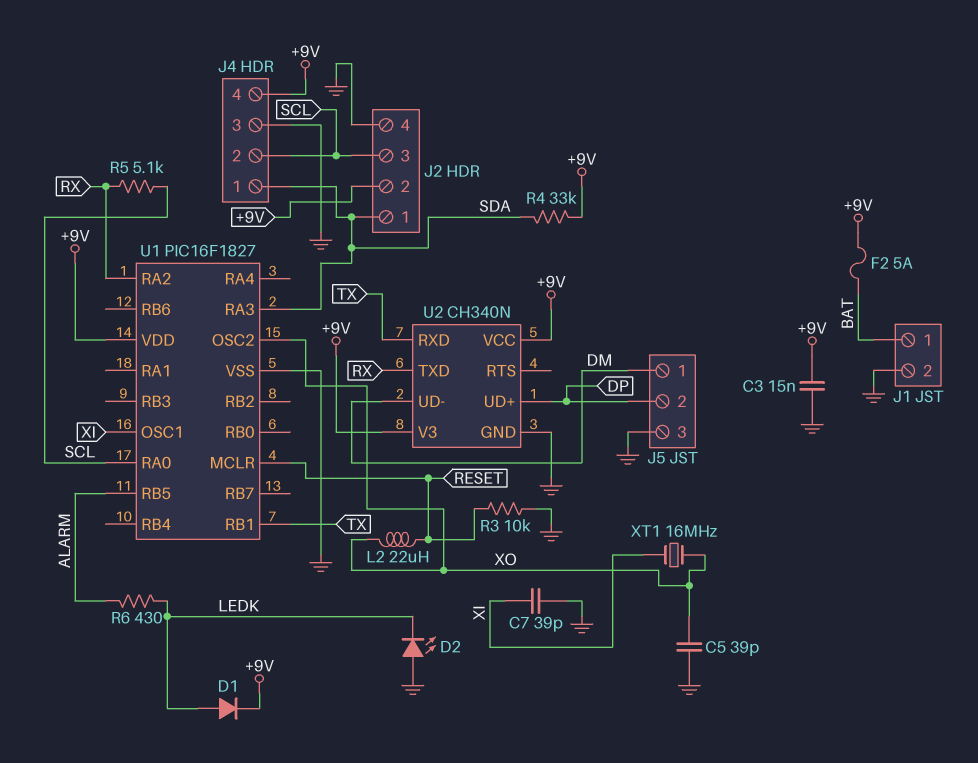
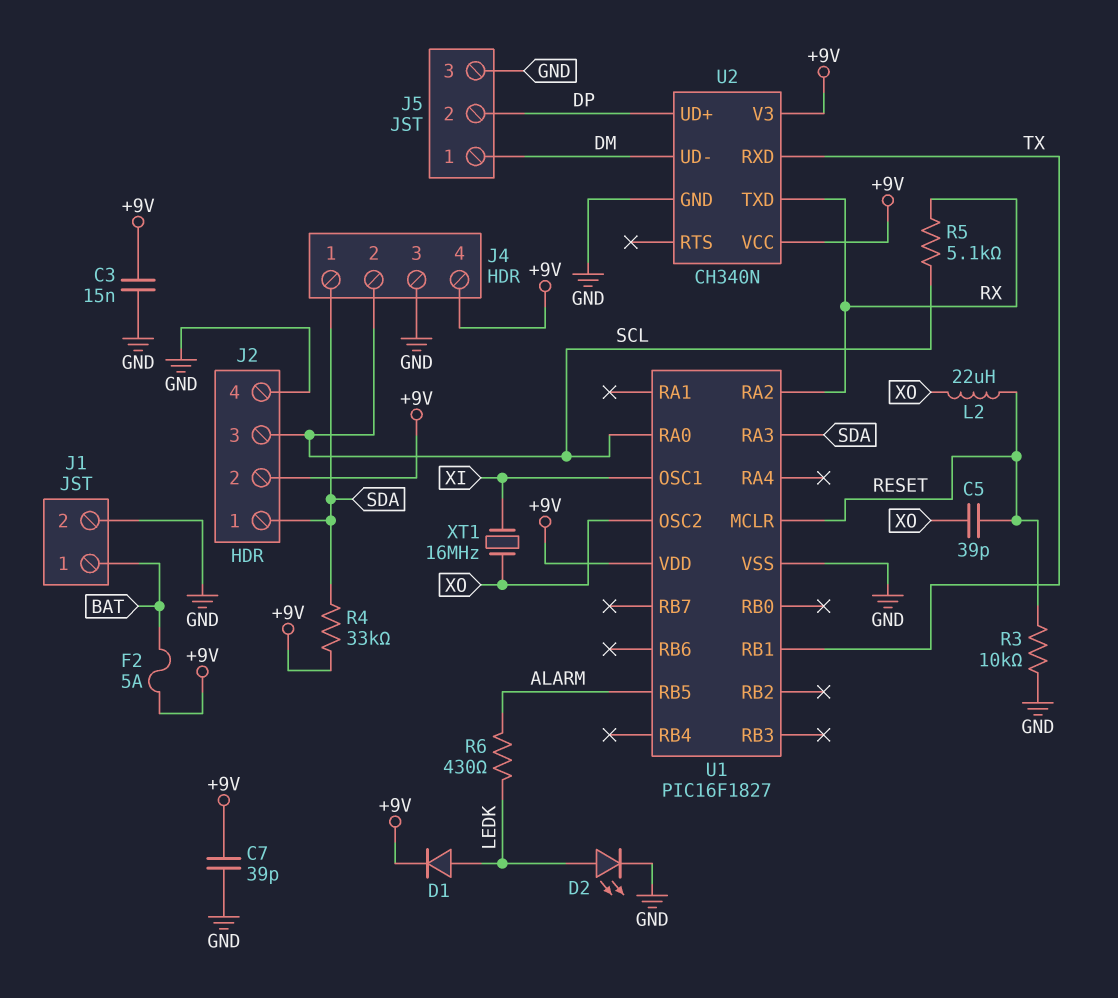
C5: 39pF (GND, XO) -> 39pF (RESET, XO)
C7: 39pF (GND, XI) -> 39pF (+9V, GND)
D2: LED (A GND, K LEDK) -> LED (A LEDK, K GND)

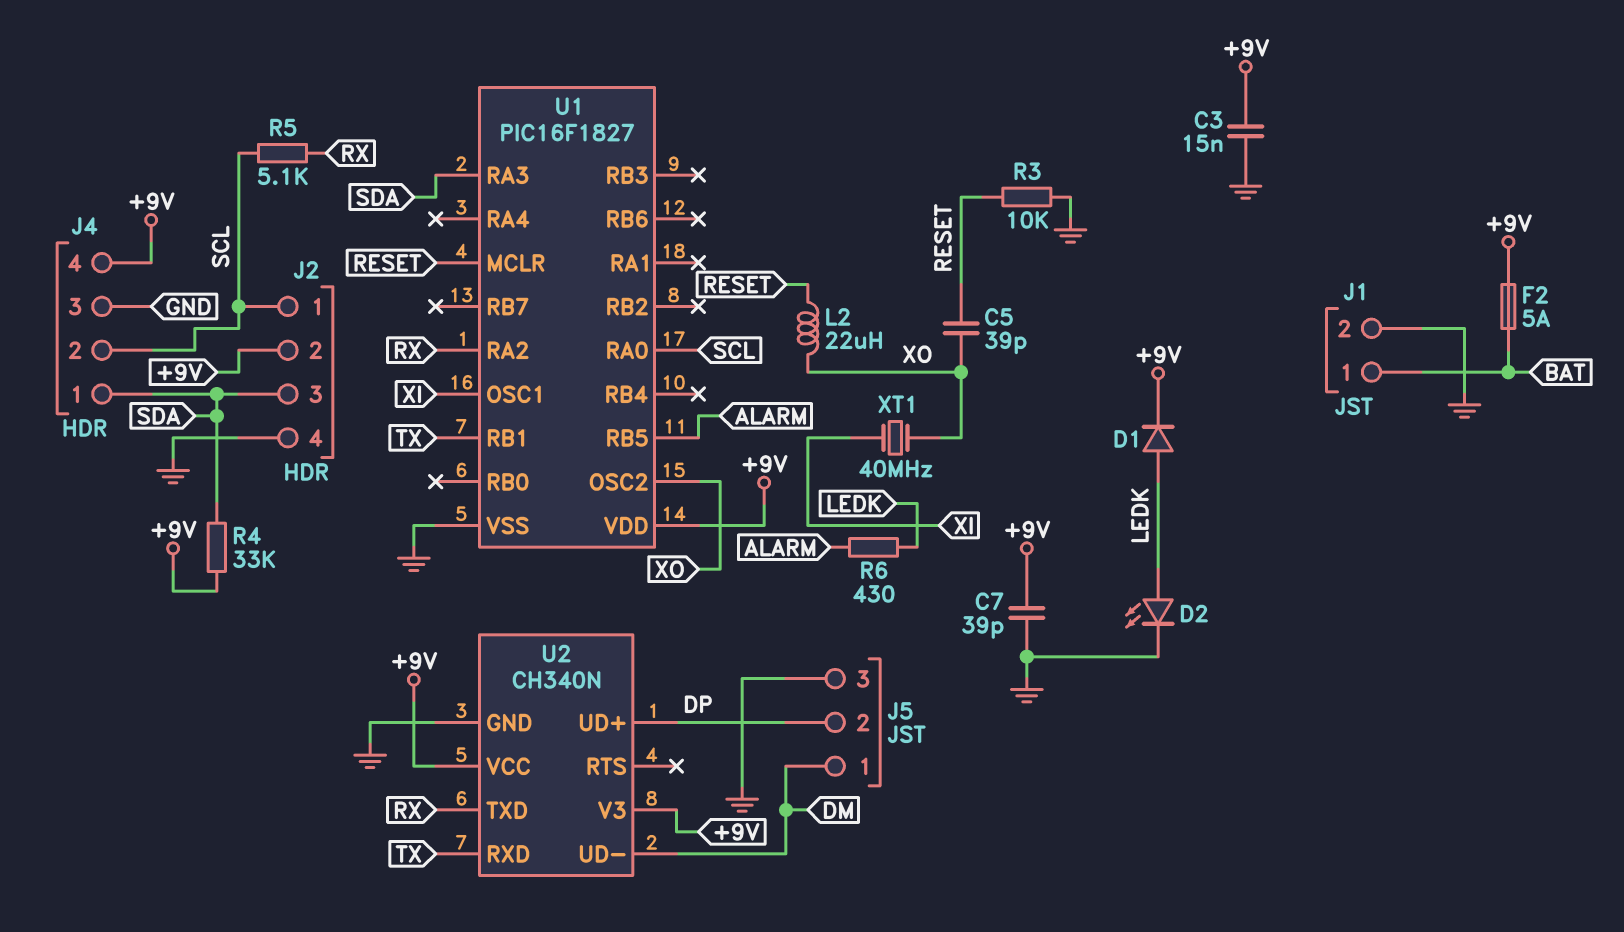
J2 pin 1: SDA -> SCL
J2 pin 3: SCL -> SDA
XT1: 16MHz (XI, XO) -> 40MHz (XI, XO)

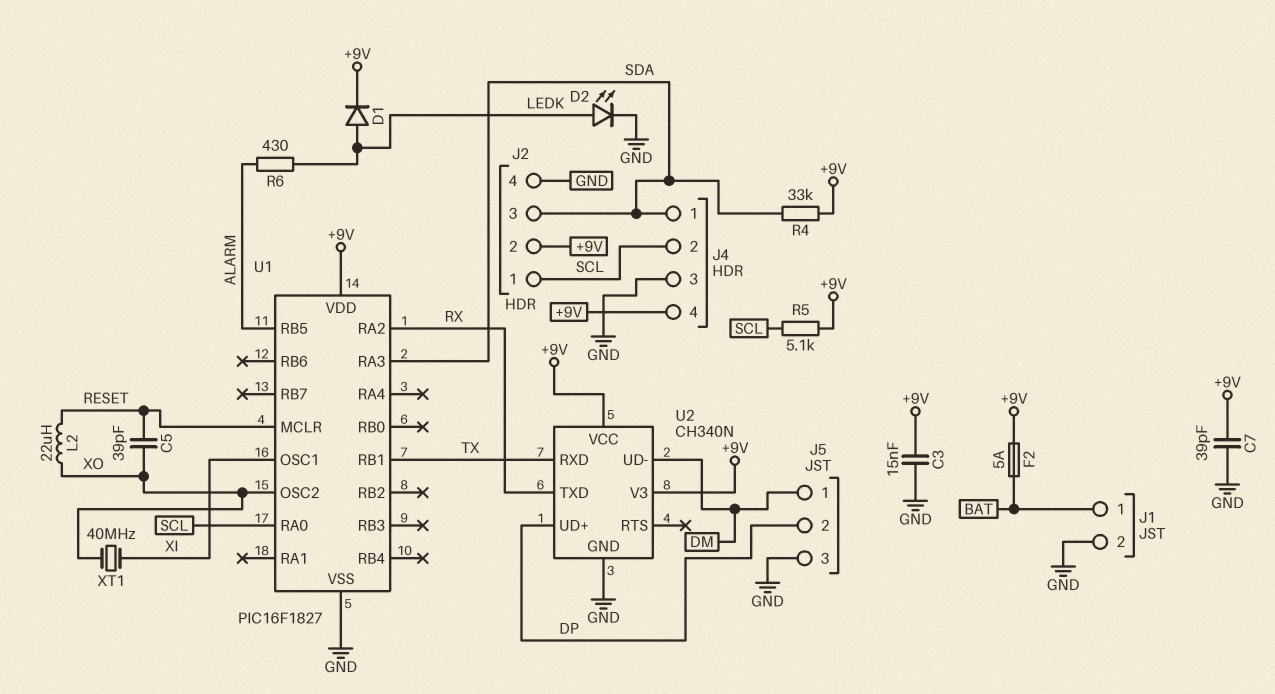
R3: 10k (GND, RESET) -> none
R5: 5.1k (RX, SCL) -> 5.1k (+9V, SCL)

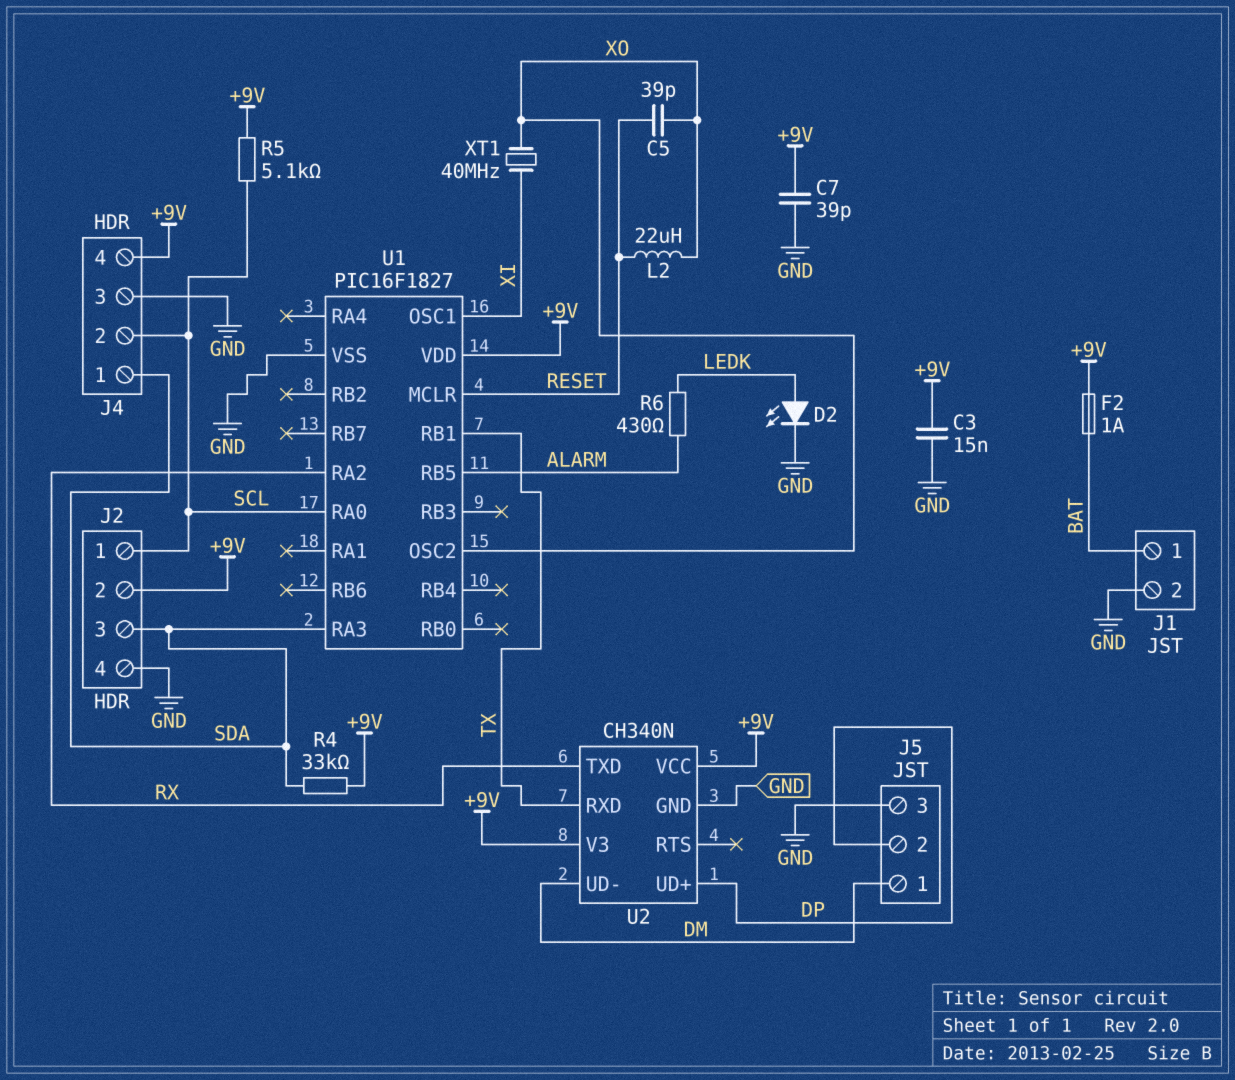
D1: diode (A LEDK, K +9V) -> none
F2: 5A (+9V, BAT) -> 1A (+9V, BAT)

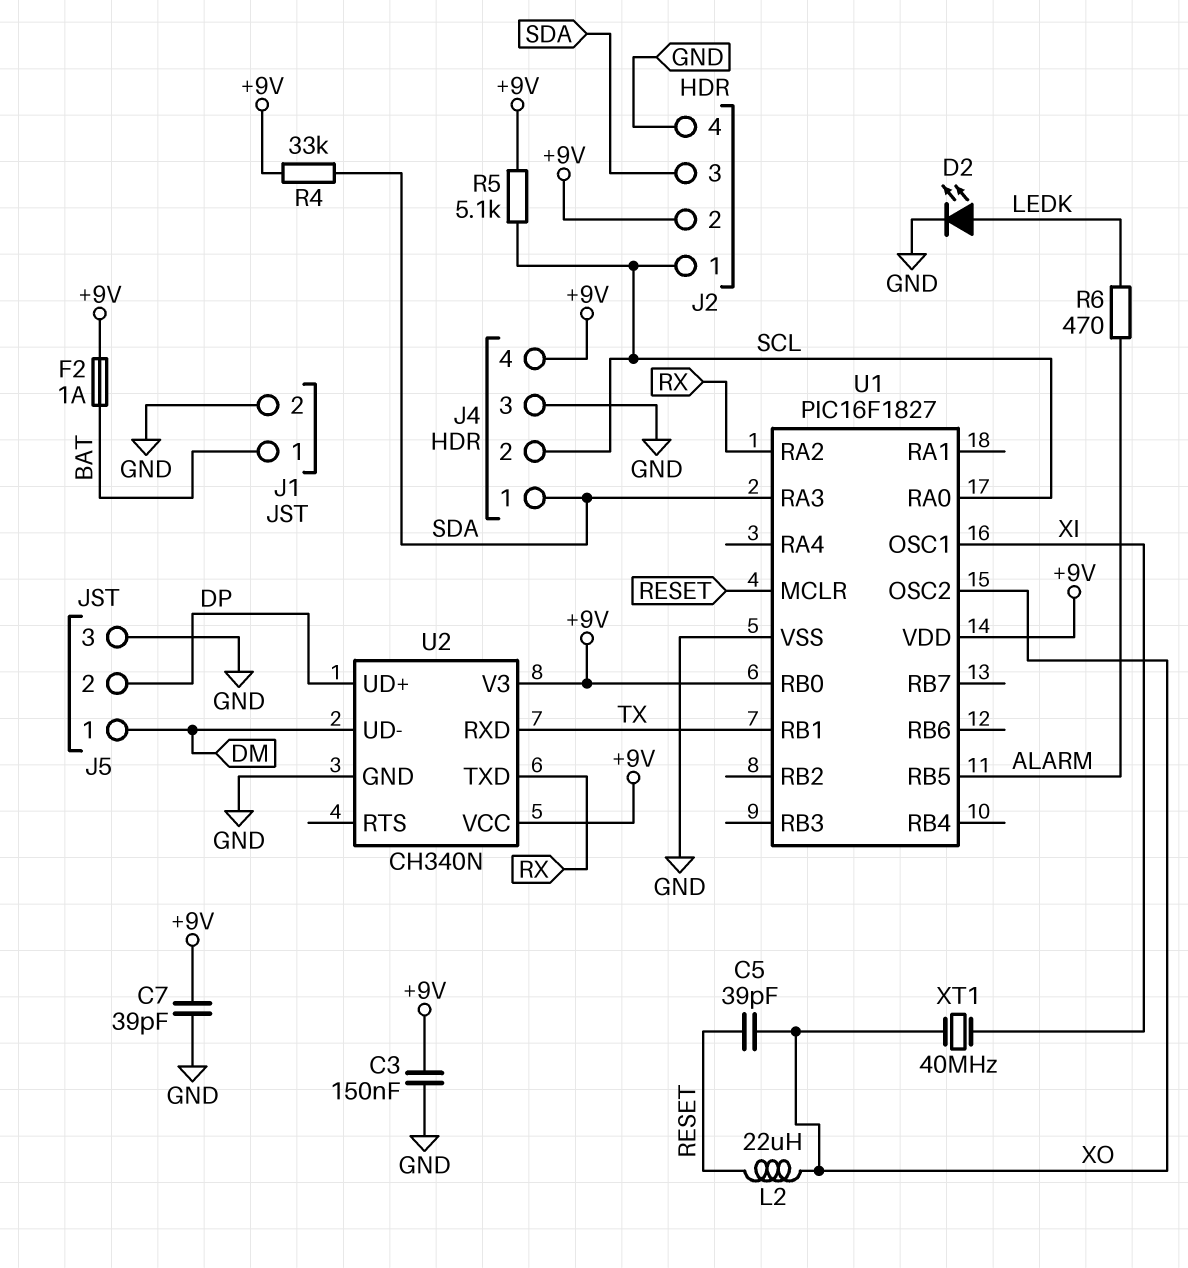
C3: 15nF (+9V, GND) -> 150nF (+9V, GND)
R6: 430 (ALARM, LEDK) -> 470 (ALARM, LEDK)
U1 pin RB0: none -> +9V

